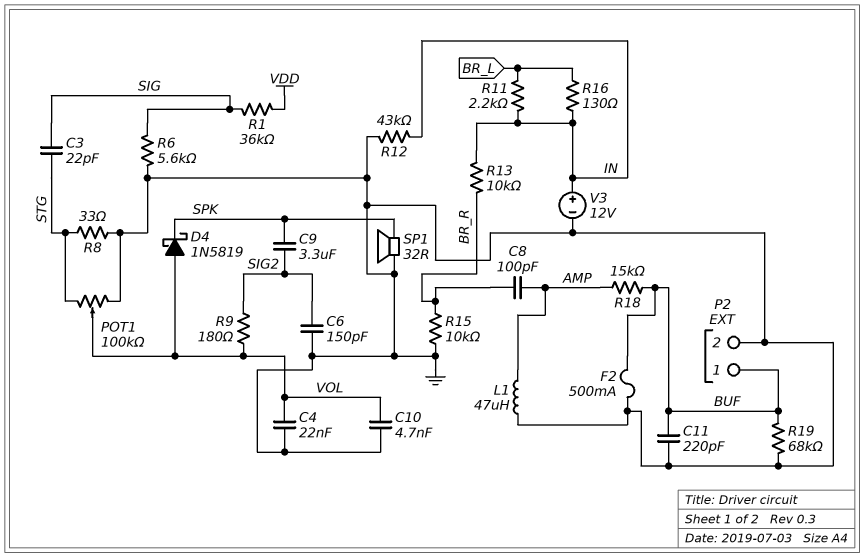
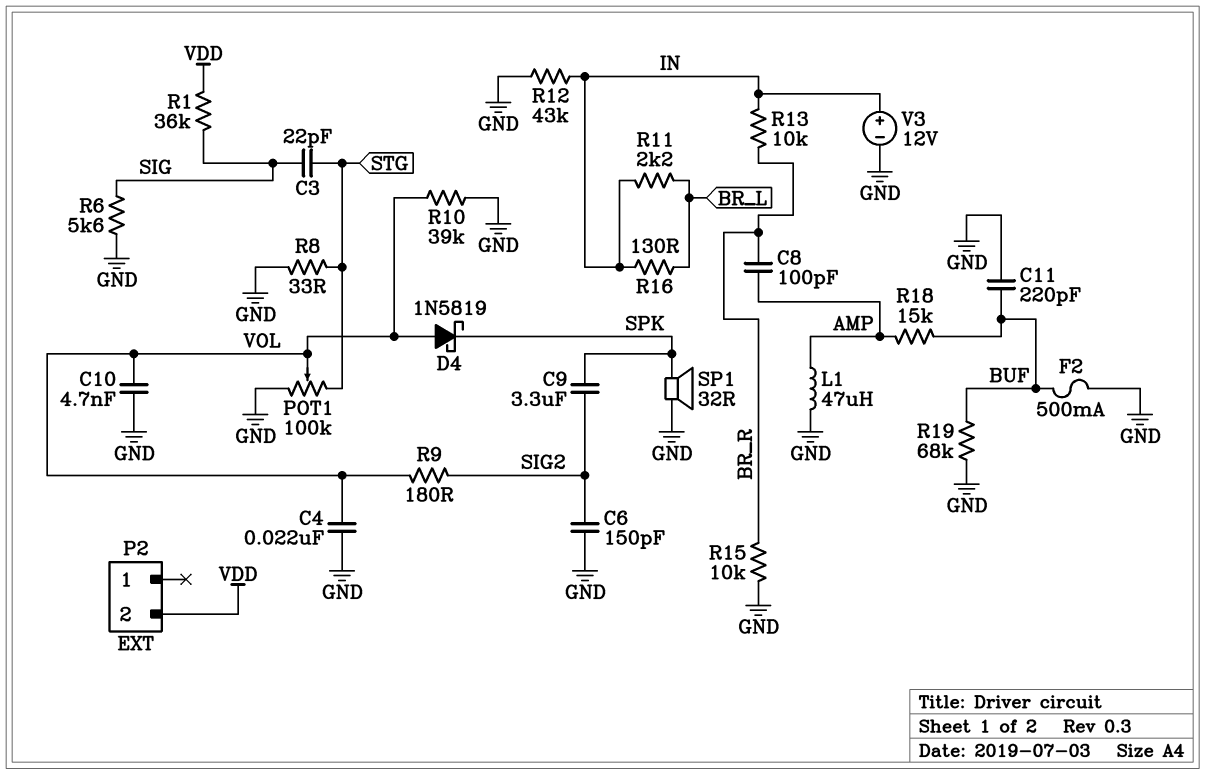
P2 pin 1: BUF -> none
P2 pin 2: GND -> VDD
R10: none -> 39k (GND, VOL)

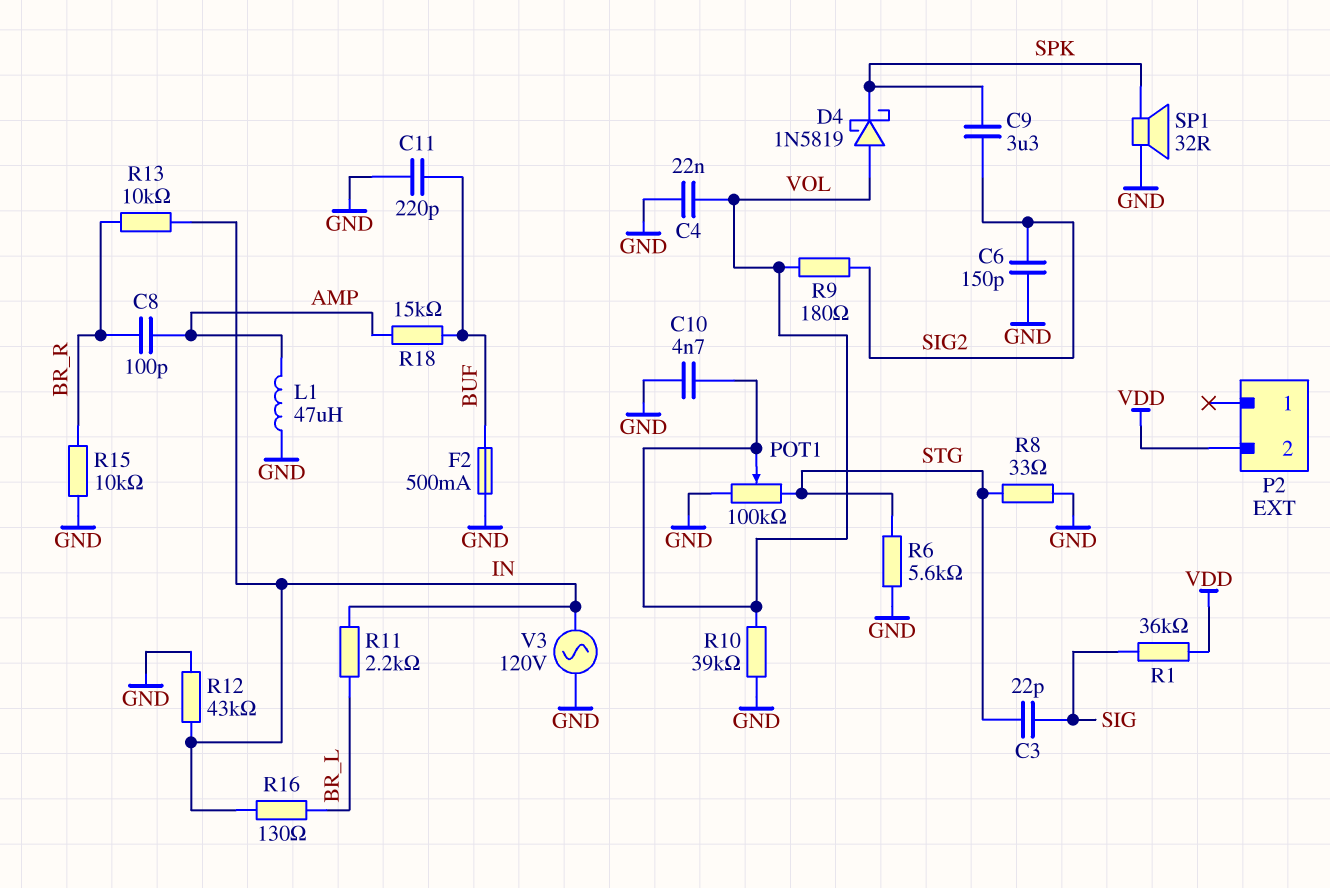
R6: 5.6k (GND, SIG) -> 5.6k (GND, STG)
R19: 68k (BUF, GND) -> none
V3: 12V (plus IN, minus GND) -> AC 120V (GND, IN)

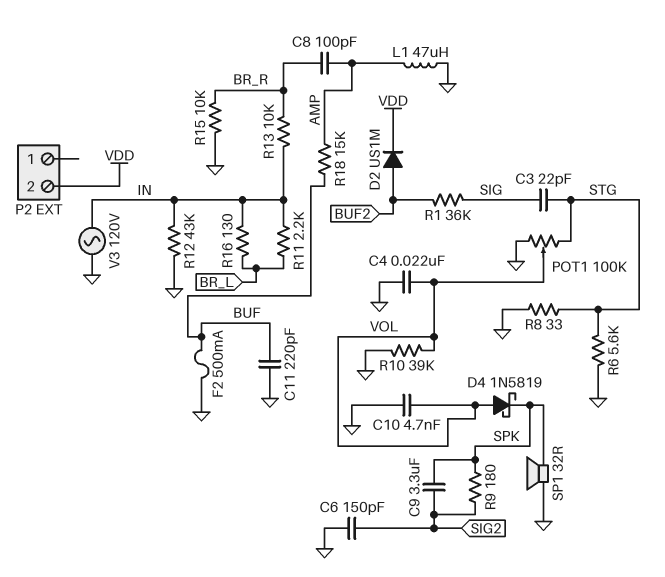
D2: none -> diode US1M (A BUF2, K VDD)
R1: 36k (SIG, VDD) -> 36k (BUF2, SIG)
R9: 180 (SIG2, VOL) -> 180 (SIG2, SPK)

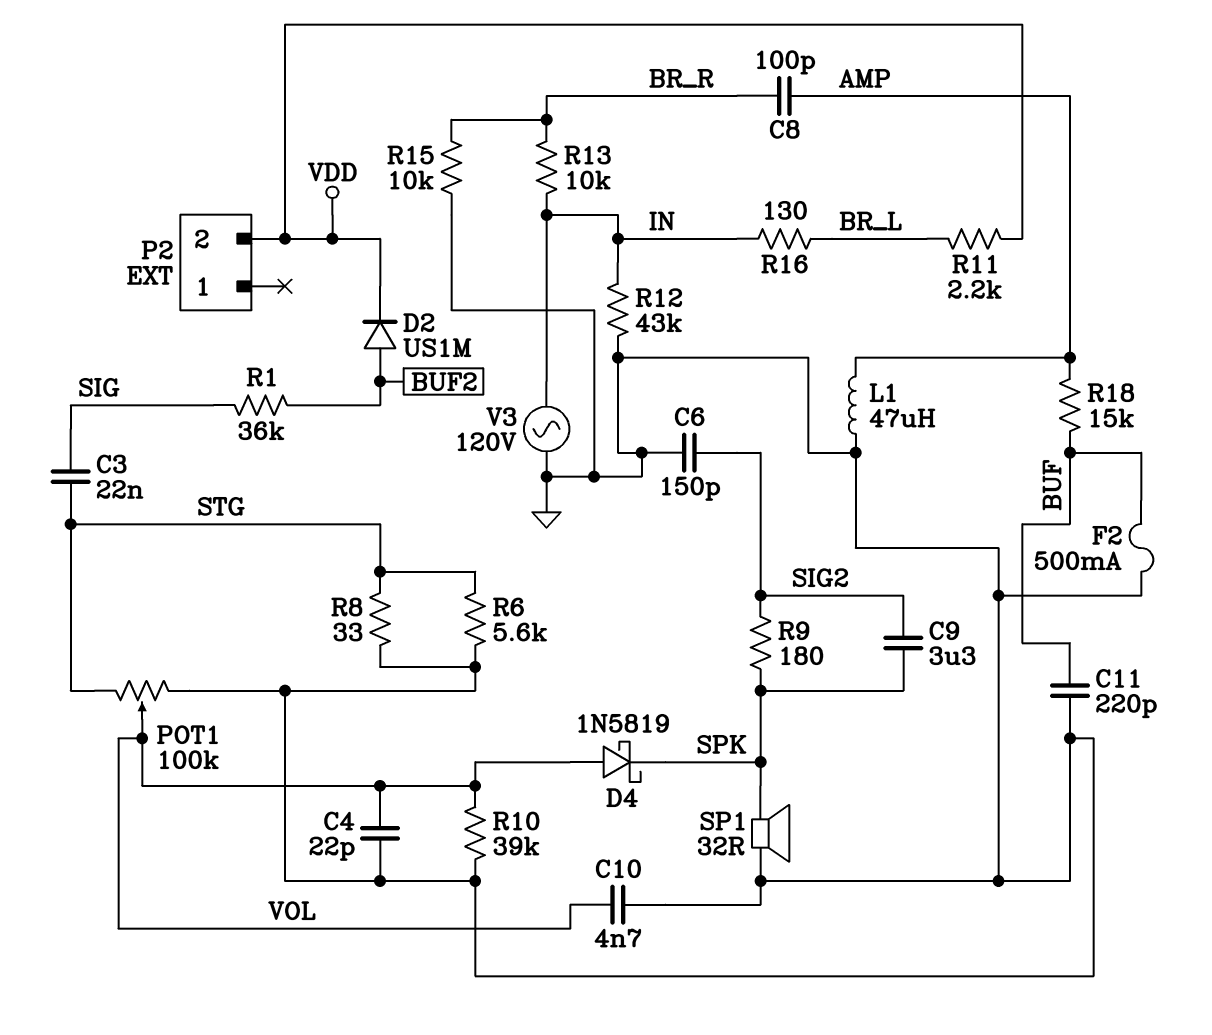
C3: 22pF (SIG, STG) -> 22nF (SIG, STG)
C4: 22nF (GND, VOL) -> 22pF (GND, VOL)
R11: 2.2k (BR_L, IN) -> 2.2k (BR_L, VDD)

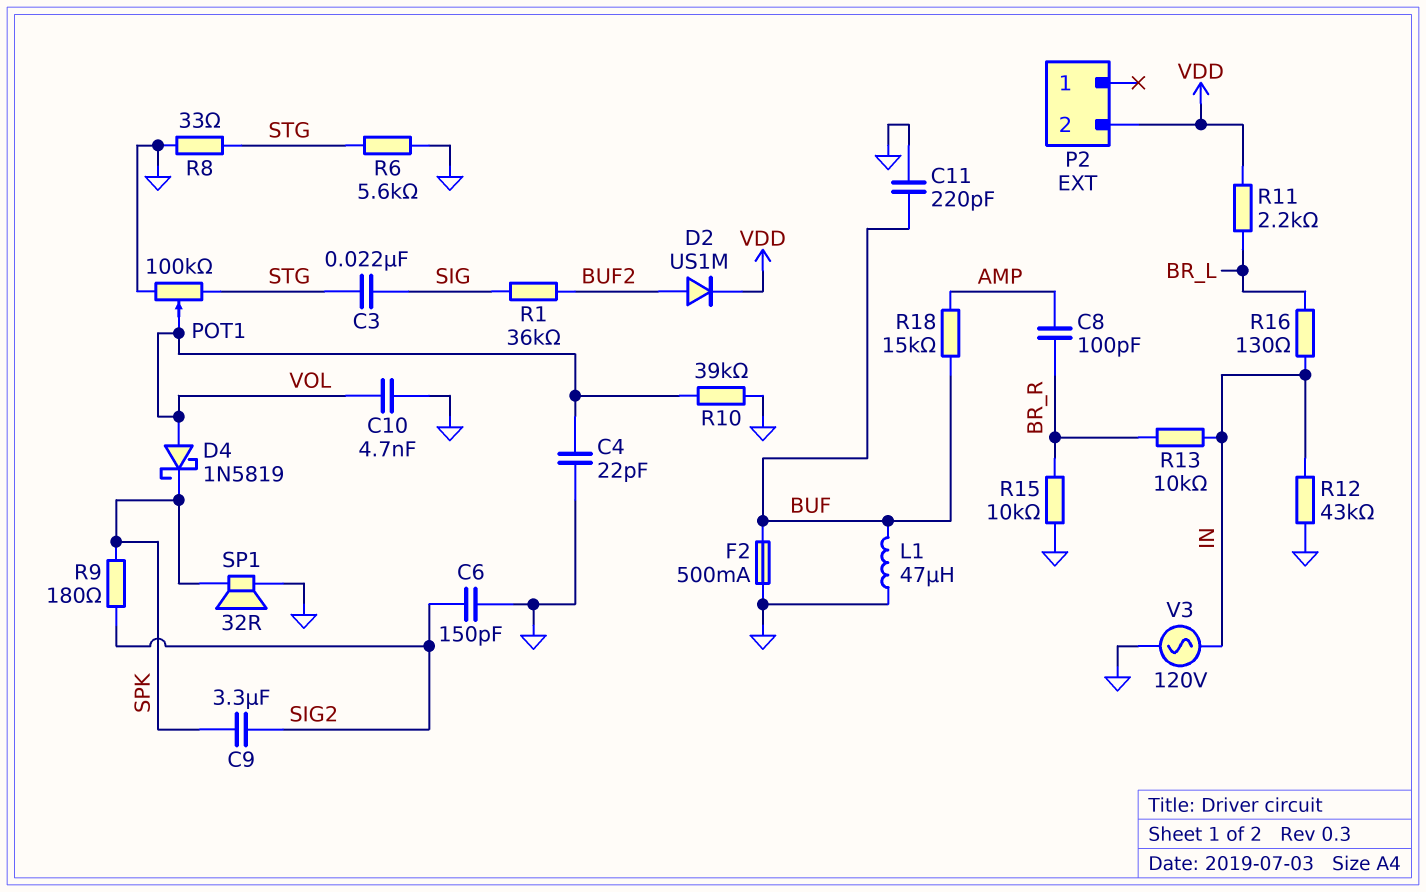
L1: 47uH (AMP, GND) -> 47uH (BUF, GND)

